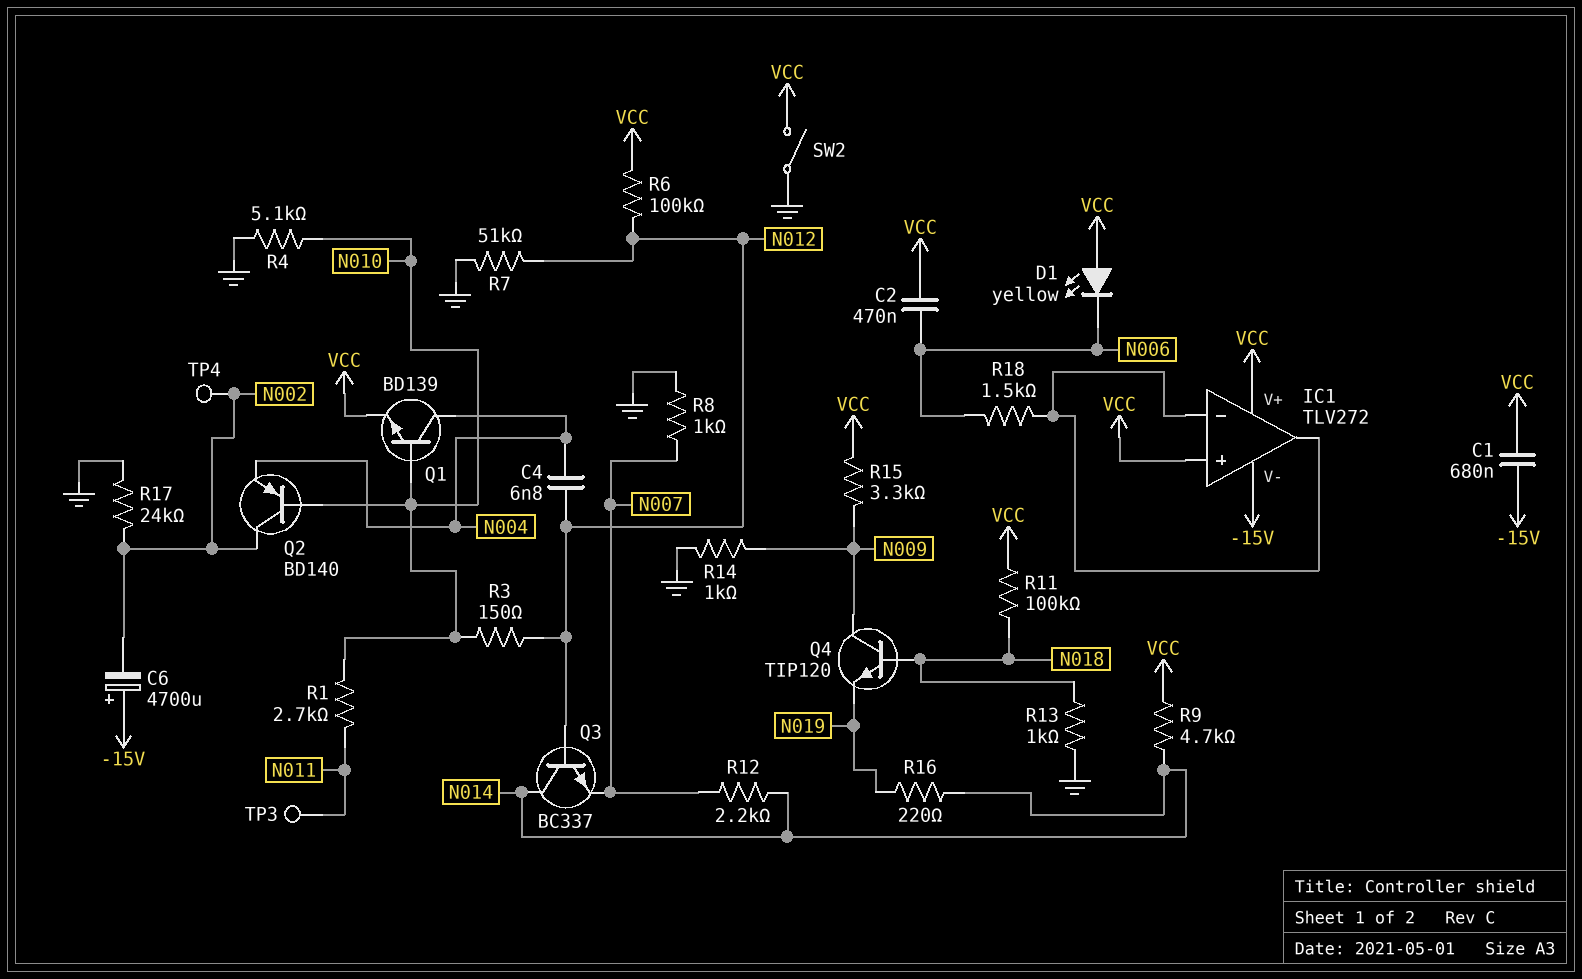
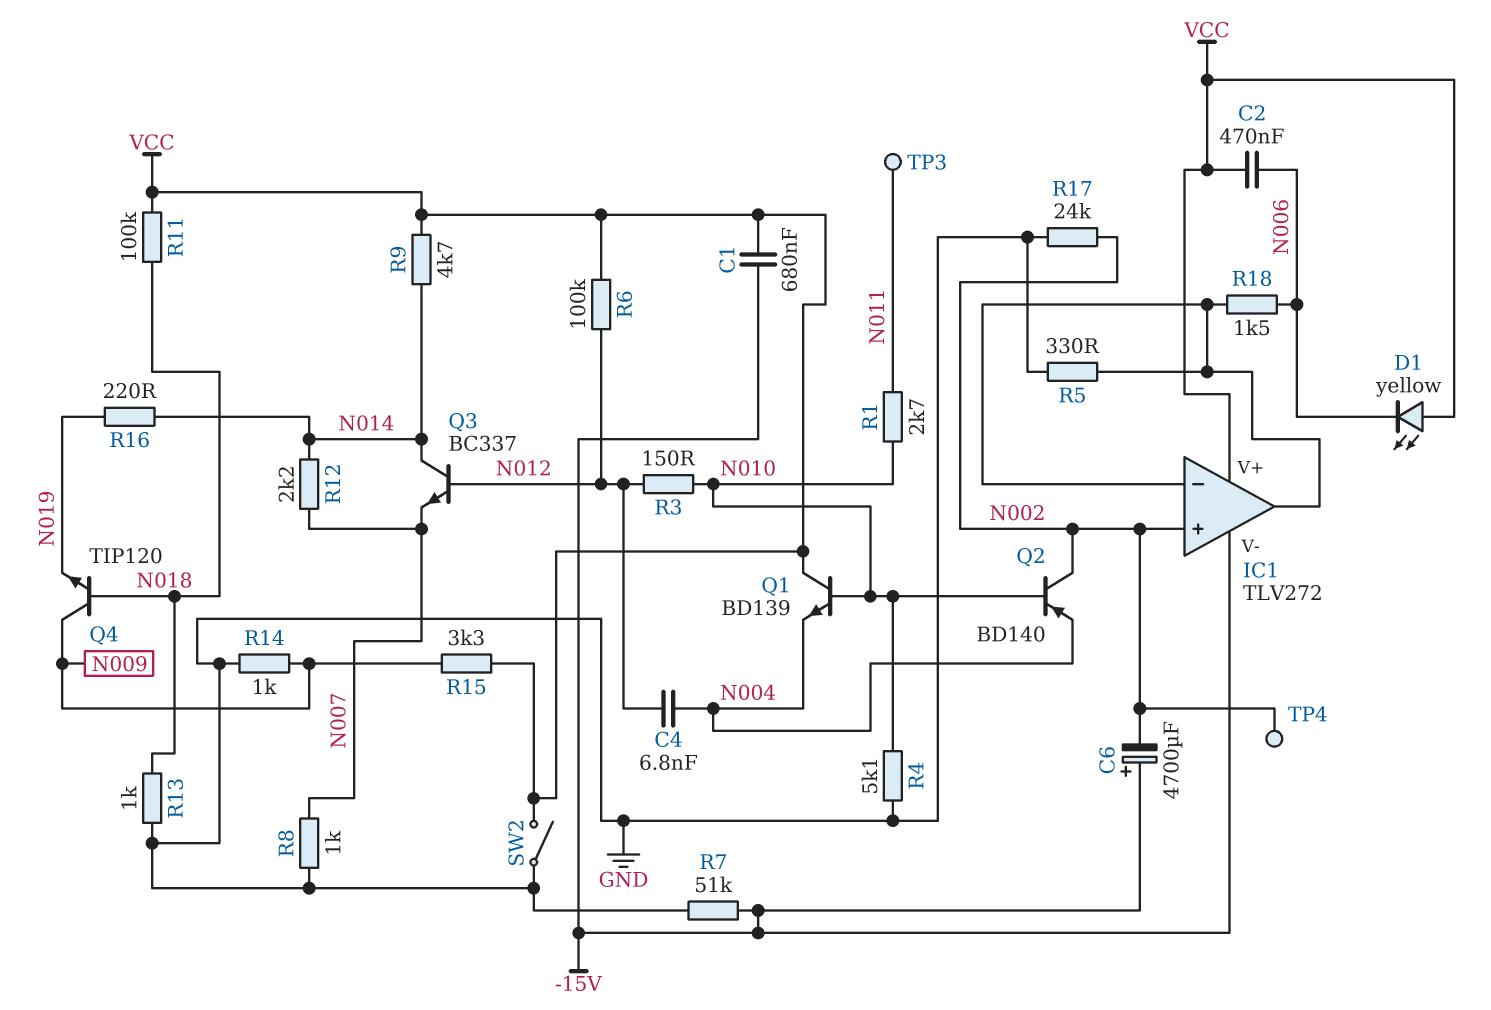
IC1 pin in+: VCC -> N002
Q1: NPN BD139 (B N010, C N004, E VCC) -> NPN BD139 (B N010, C VCC, E N004)
R5: none -> 330 (GND, IC1/in-)
R7: 51k (GND, N012) -> 51k (-15V, GND)

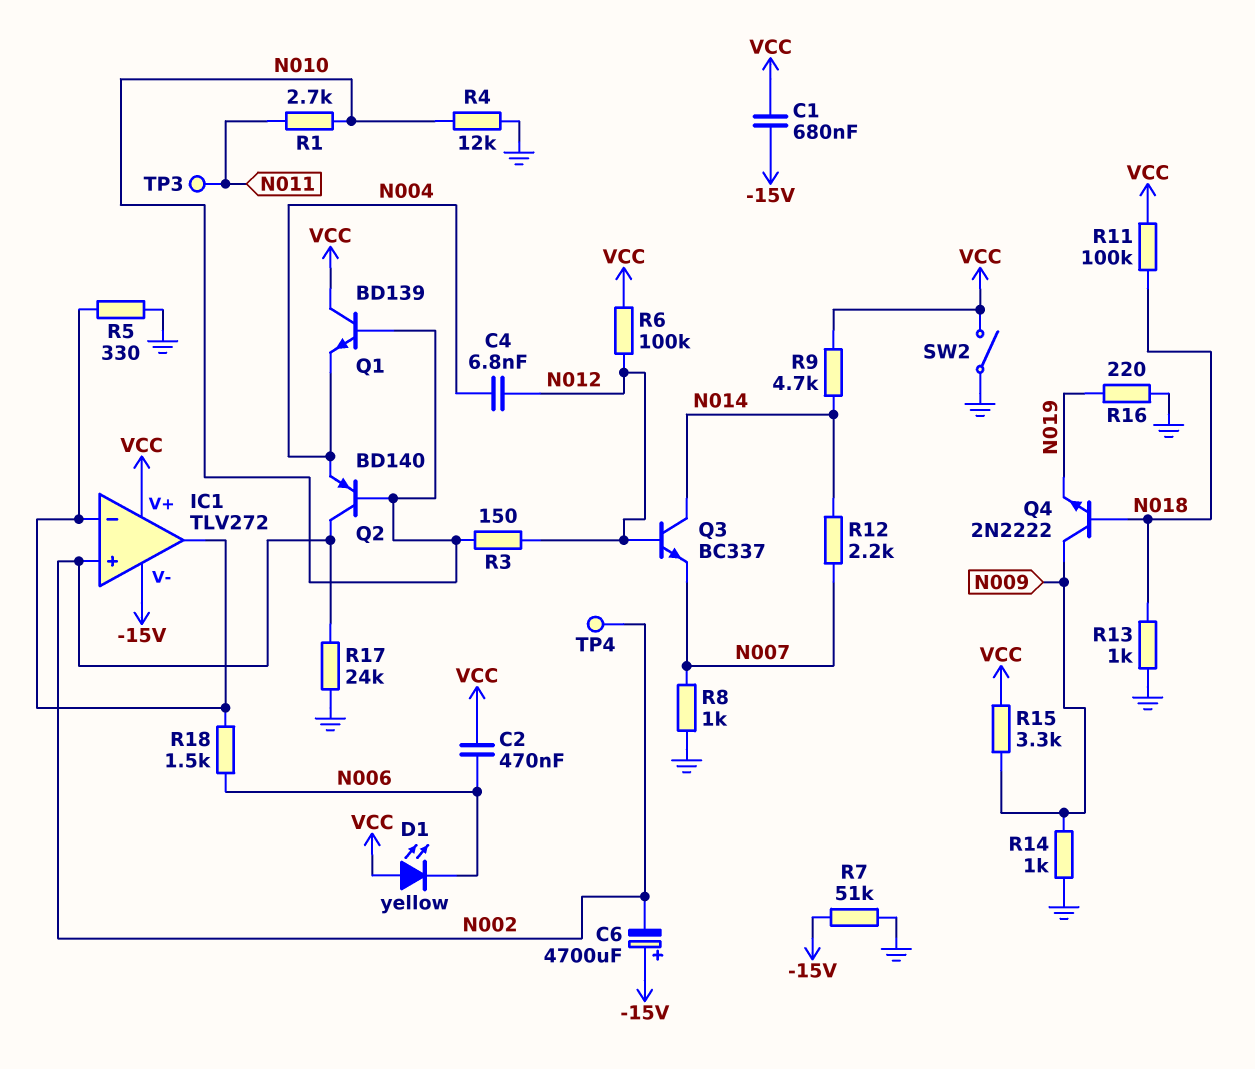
Q4: NPN TIP120 (B N018, C N009, E N019) -> NPN 2N2222 (B N018, C N009, E N019)
R4: 5.1k (GND, N010) -> 12k (GND, N010)
R16: 220 (N014, N019) -> 220 (GND, N019)

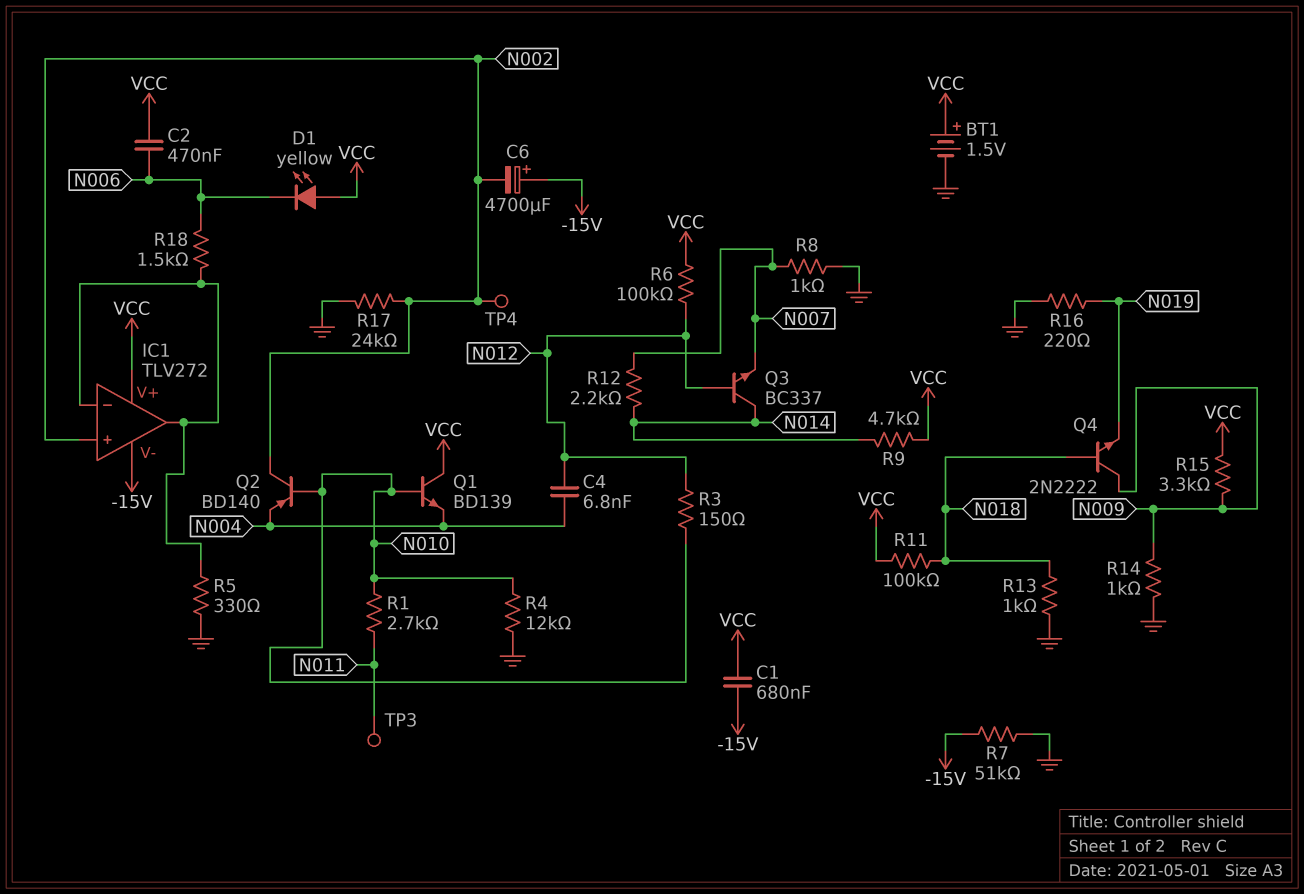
BT1: none -> 1.5V (plus VCC, minus GND)
SW2: switch (GND, VCC) -> none

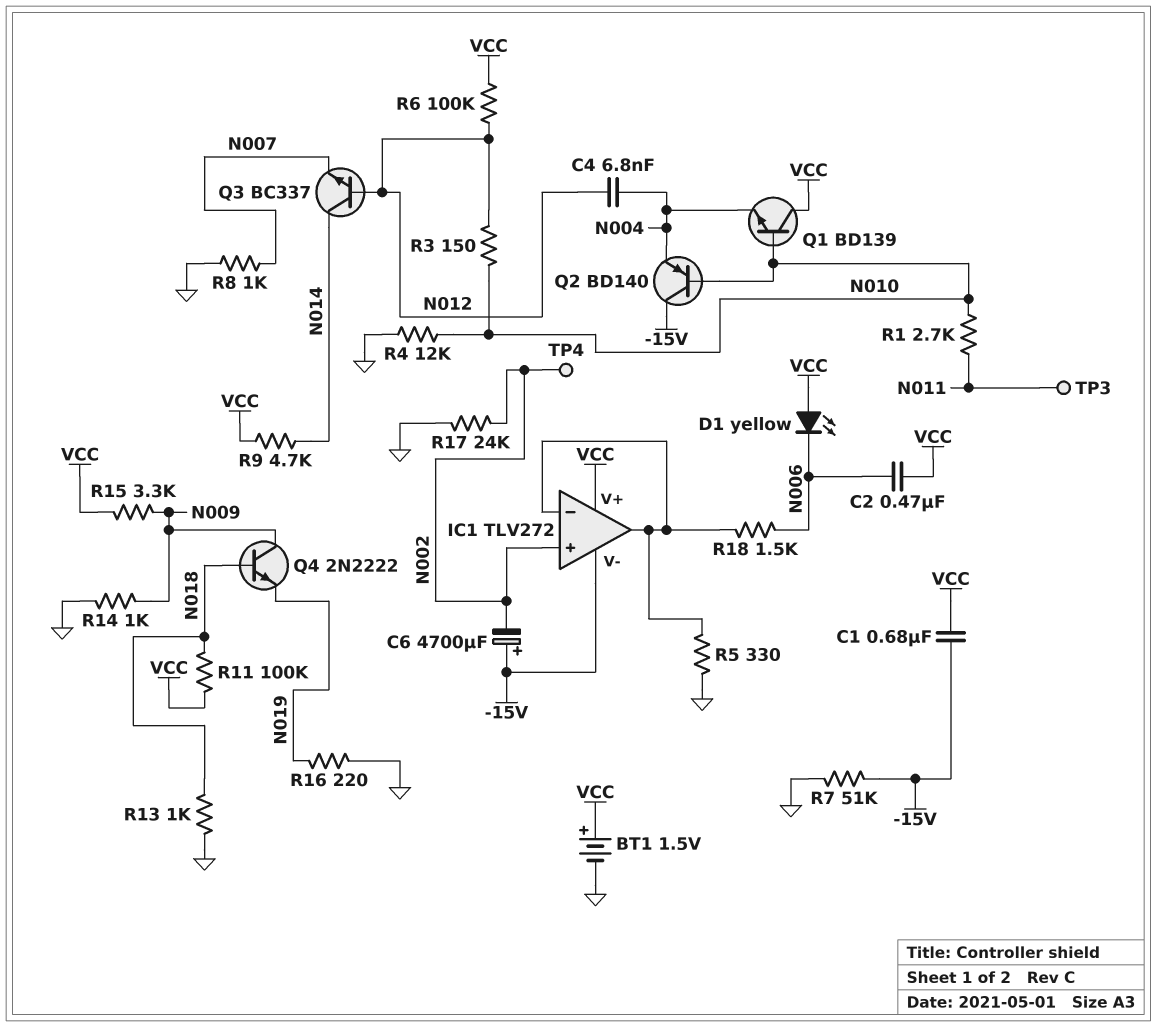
Q2: PNP BD140 (B N010, C N002, E N004) -> PNP BD140 (B N010, C -15V, E N004)
R12: 2.2k (N007, N014) -> none

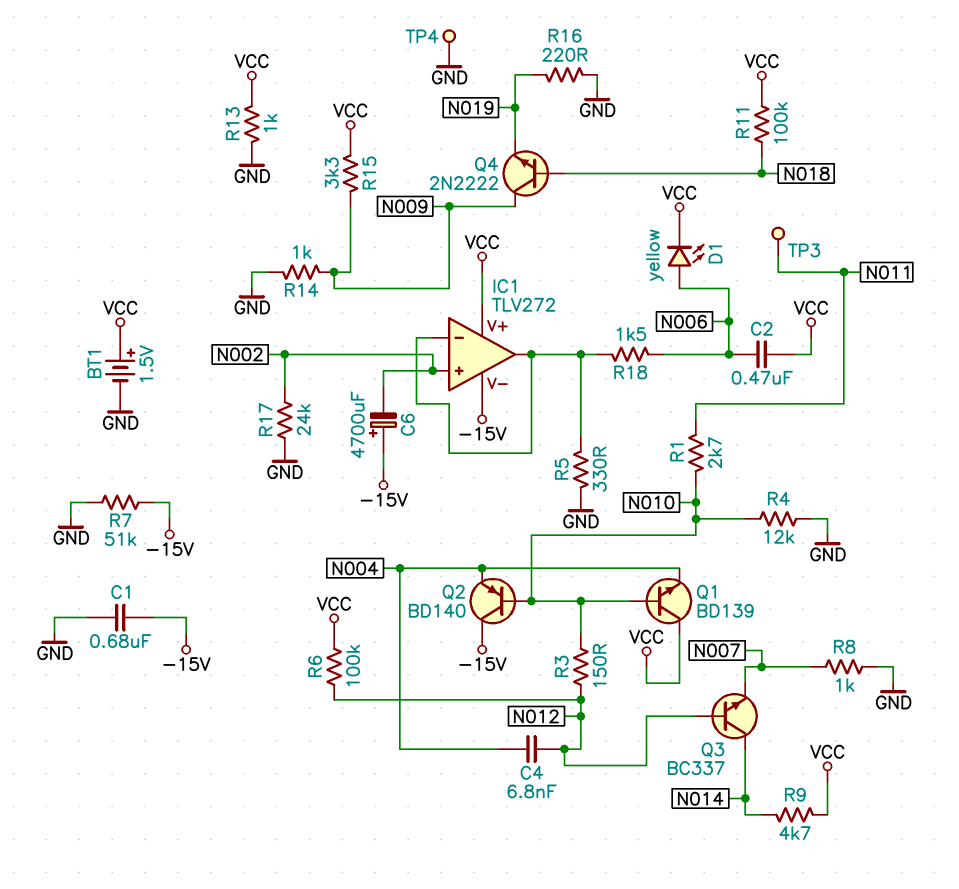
C1: 680nF (-15V, VCC) -> 680nF (-15V, GND)
D1: LED yellow (A VCC, K N006) -> LED yellow (A N006, K VCC)
R13: 1k (GND, N018) -> 1k (GND, VCC)
TP4: test point (N002) -> test point (GND)

